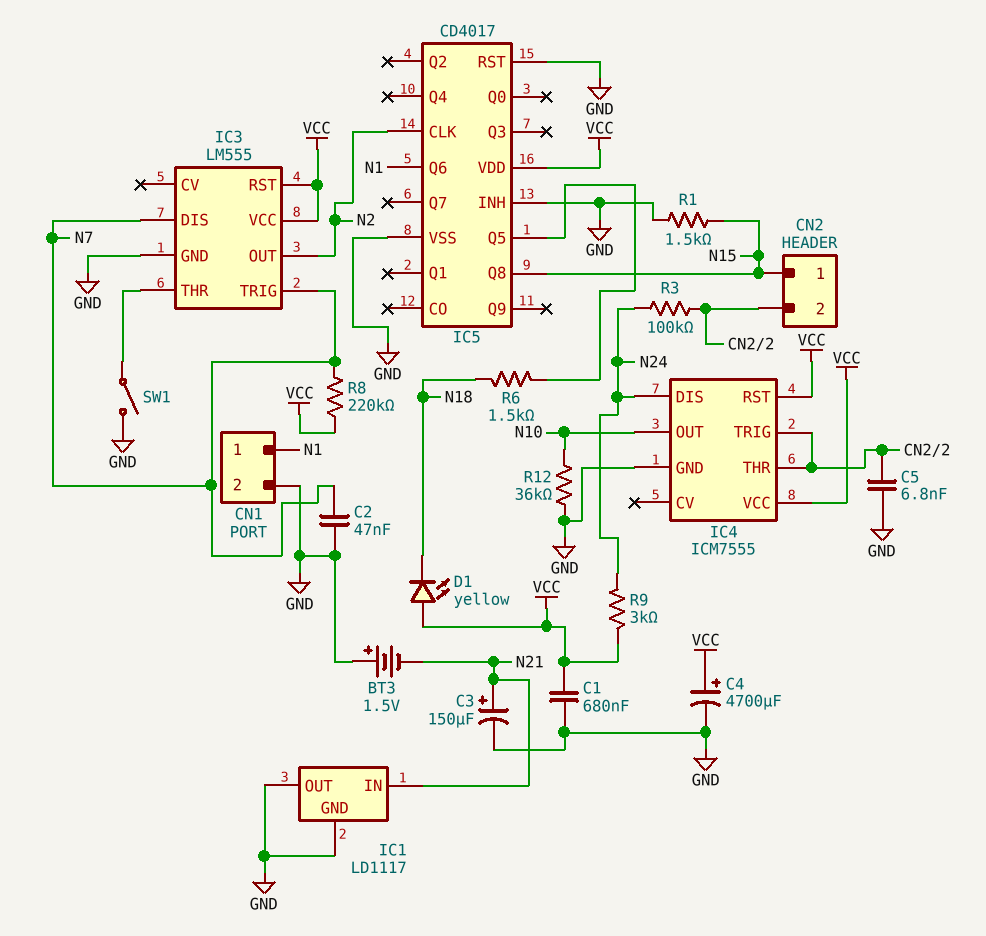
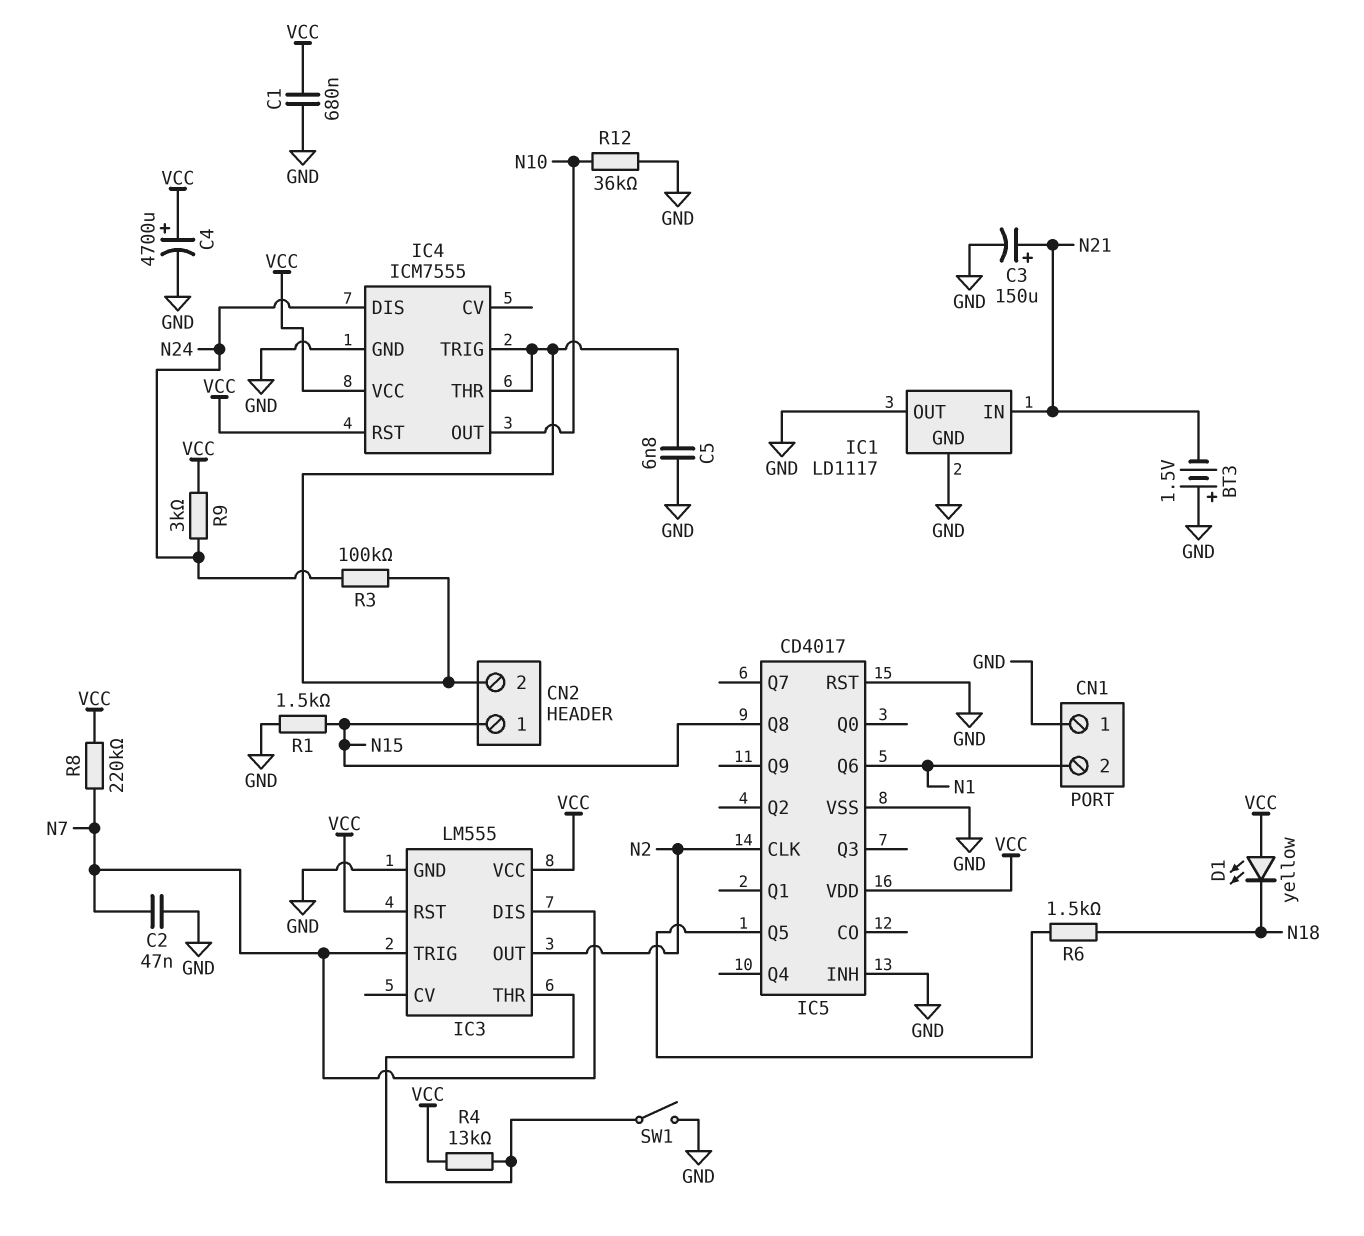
CN1 pin 1: N1 -> GND
CN1 pin 2: GND -> N1
R4: none -> 13k (IC3/THR, VCC)

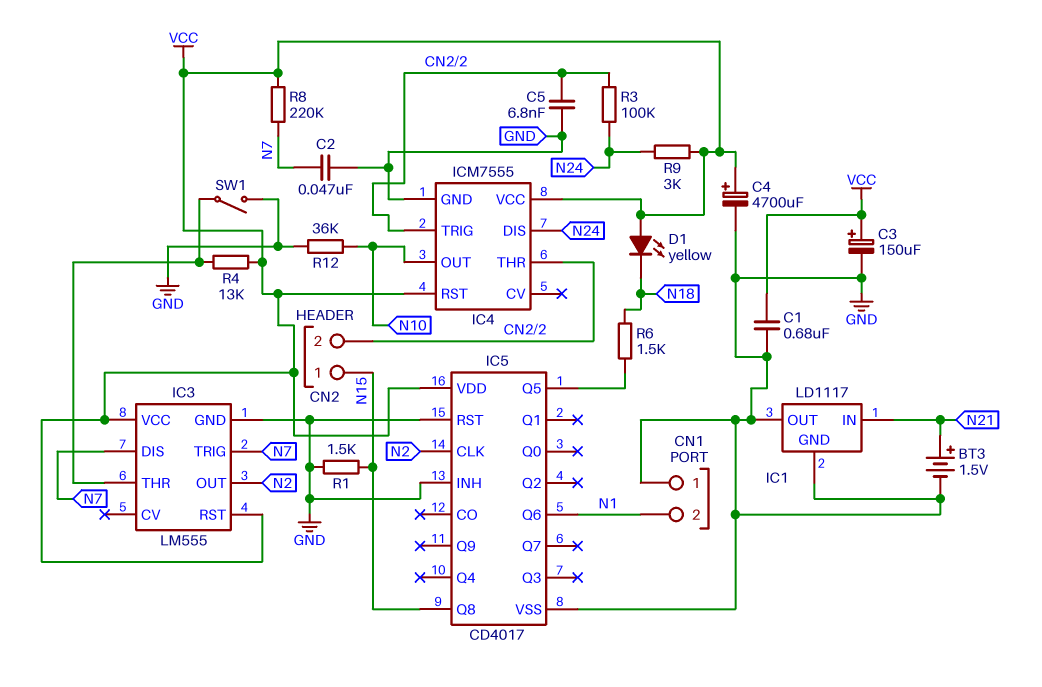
BT3: 1.5V (plus GND, minus N21) -> 1.5V (plus N21, minus GND)
C3: 150uF (plus N21, minus GND) -> 150uF (plus VCC, minus GND)

